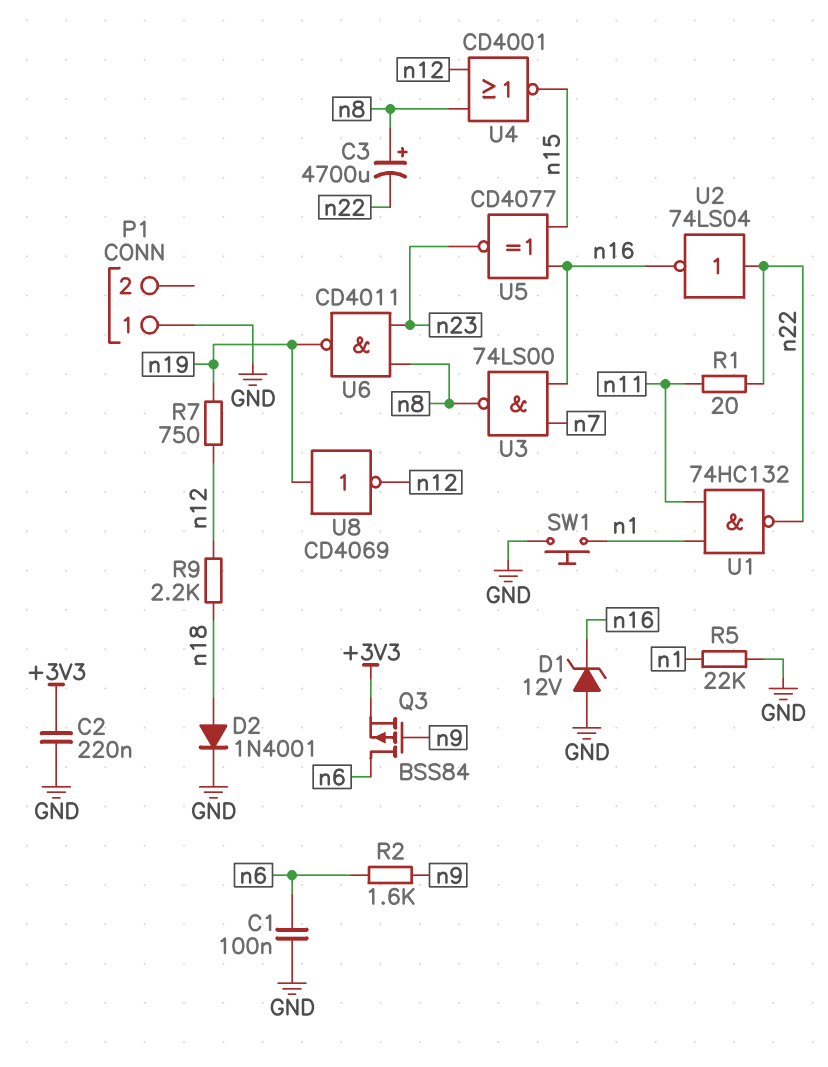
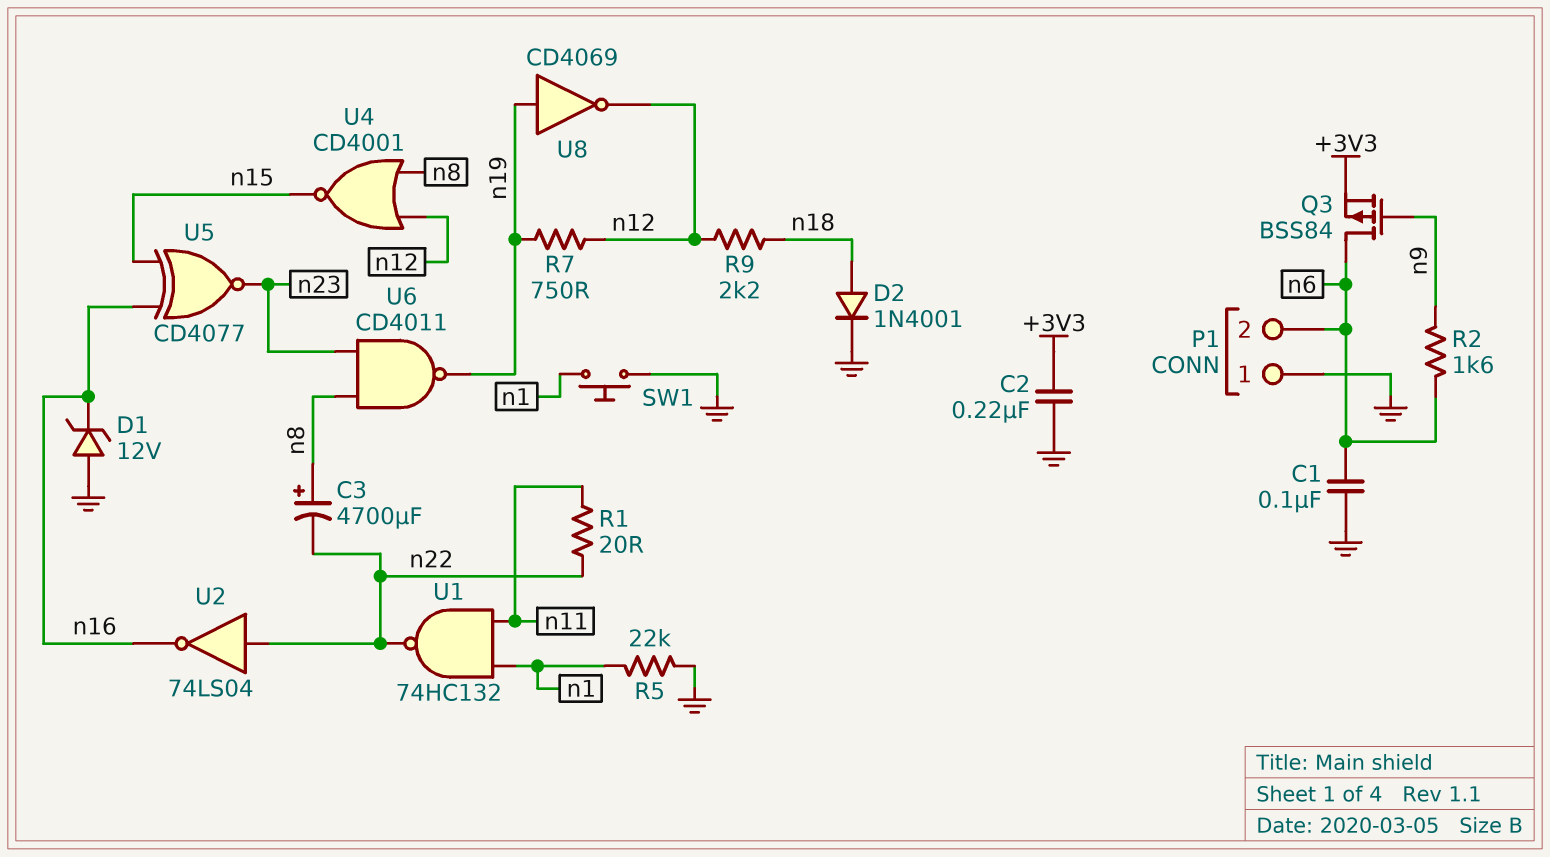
P1 pin 2: none -> n6
U3: NAND 74LS00 (in n7, in n16, out n8) -> none

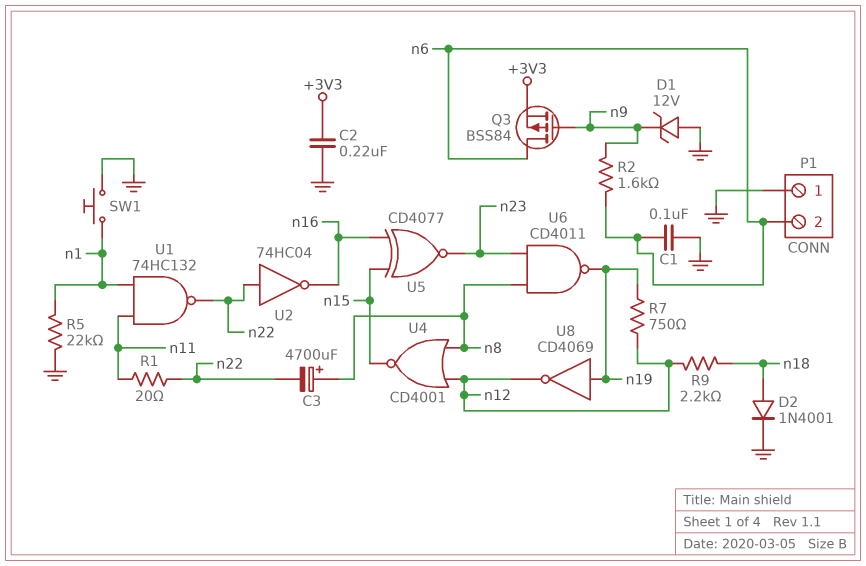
D1: zener 12V (A GND, K n16) -> zener 12V (A GND, K n9)
U2: NOT 74LS04 (in n22, out n16) -> NOT 74HC04 (in n22, out n16)

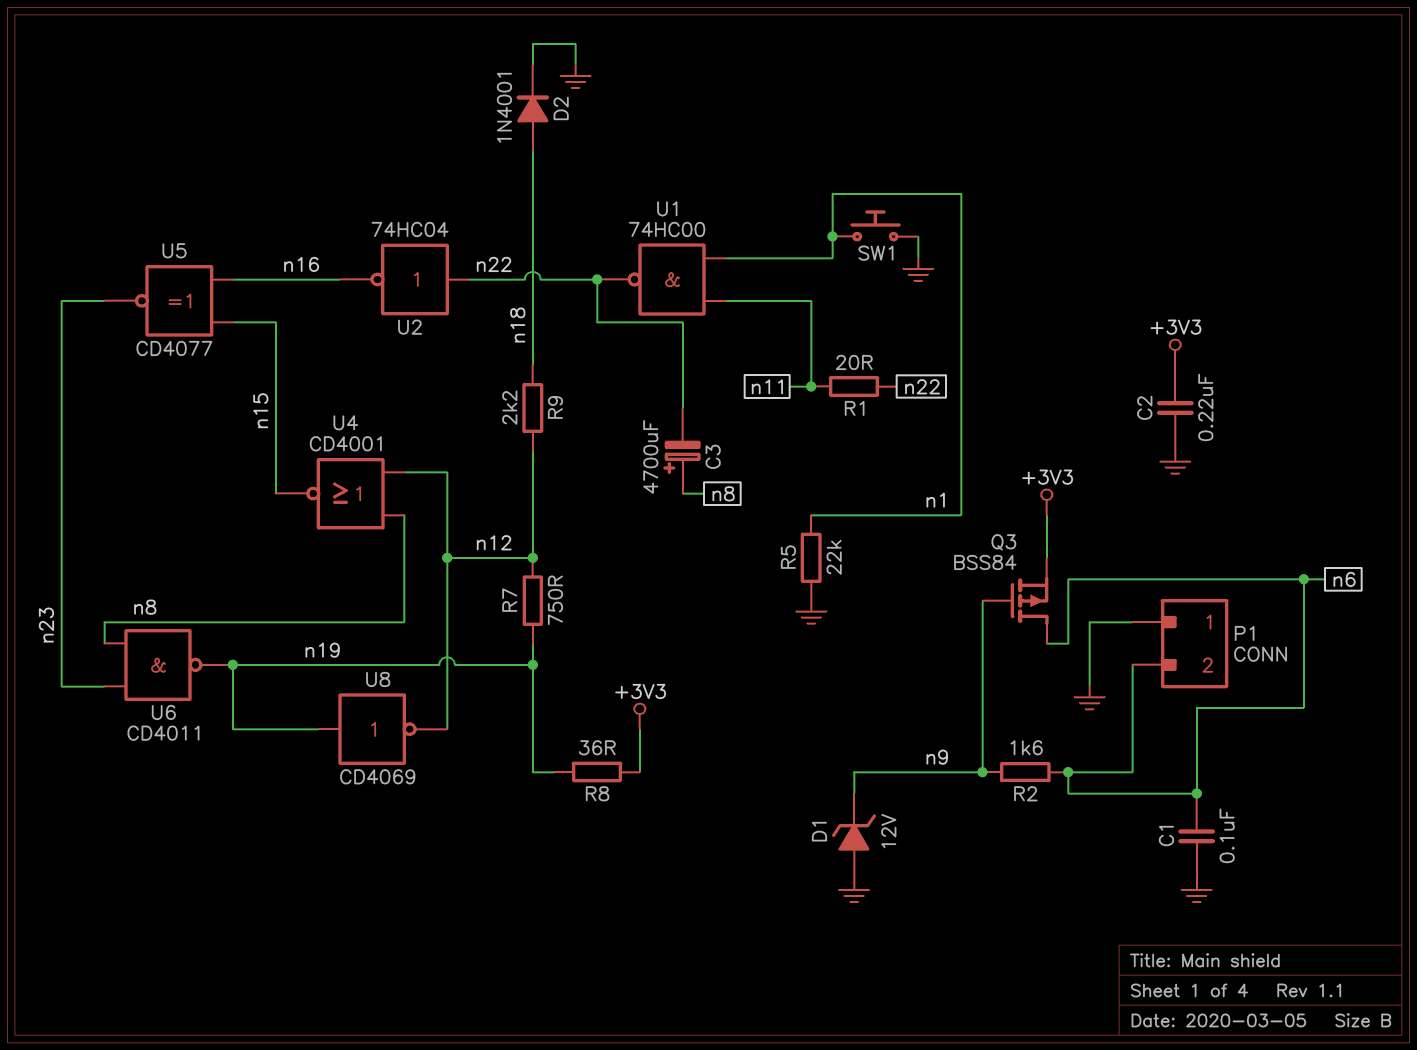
R8: none -> 36 (+3V3, n19)
U1: NAND 74HC132 (in n1, in n11, out n22) -> NAND 74HC00 (in n1, in n11, out n22)

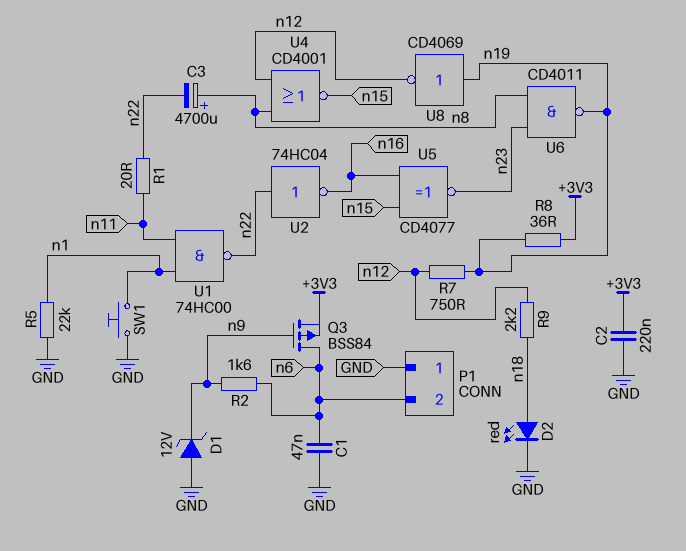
C1: 100nF (GND, n6) -> 47nF (GND, n6)
D2: diode 1N4001 (A n18, K GND) -> LED red (A n18, K GND)

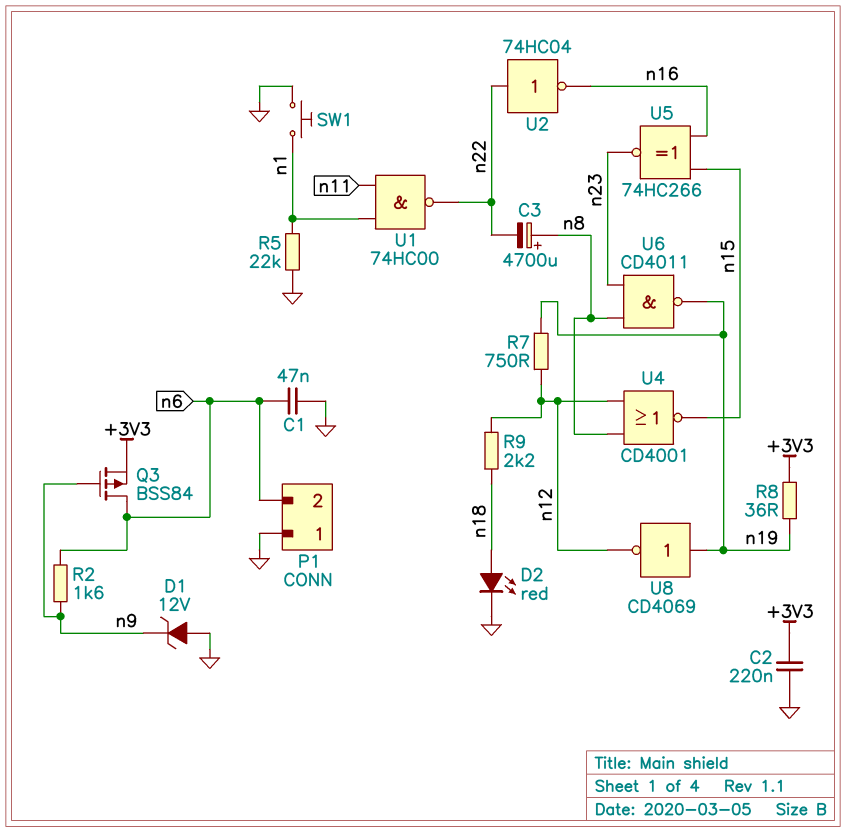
R1: 20 (n11, n22) -> none
U5: XNOR CD4077 (in n15, in n16, out n23) -> XNOR 74HC266 (in n15, in n16, out n23)

